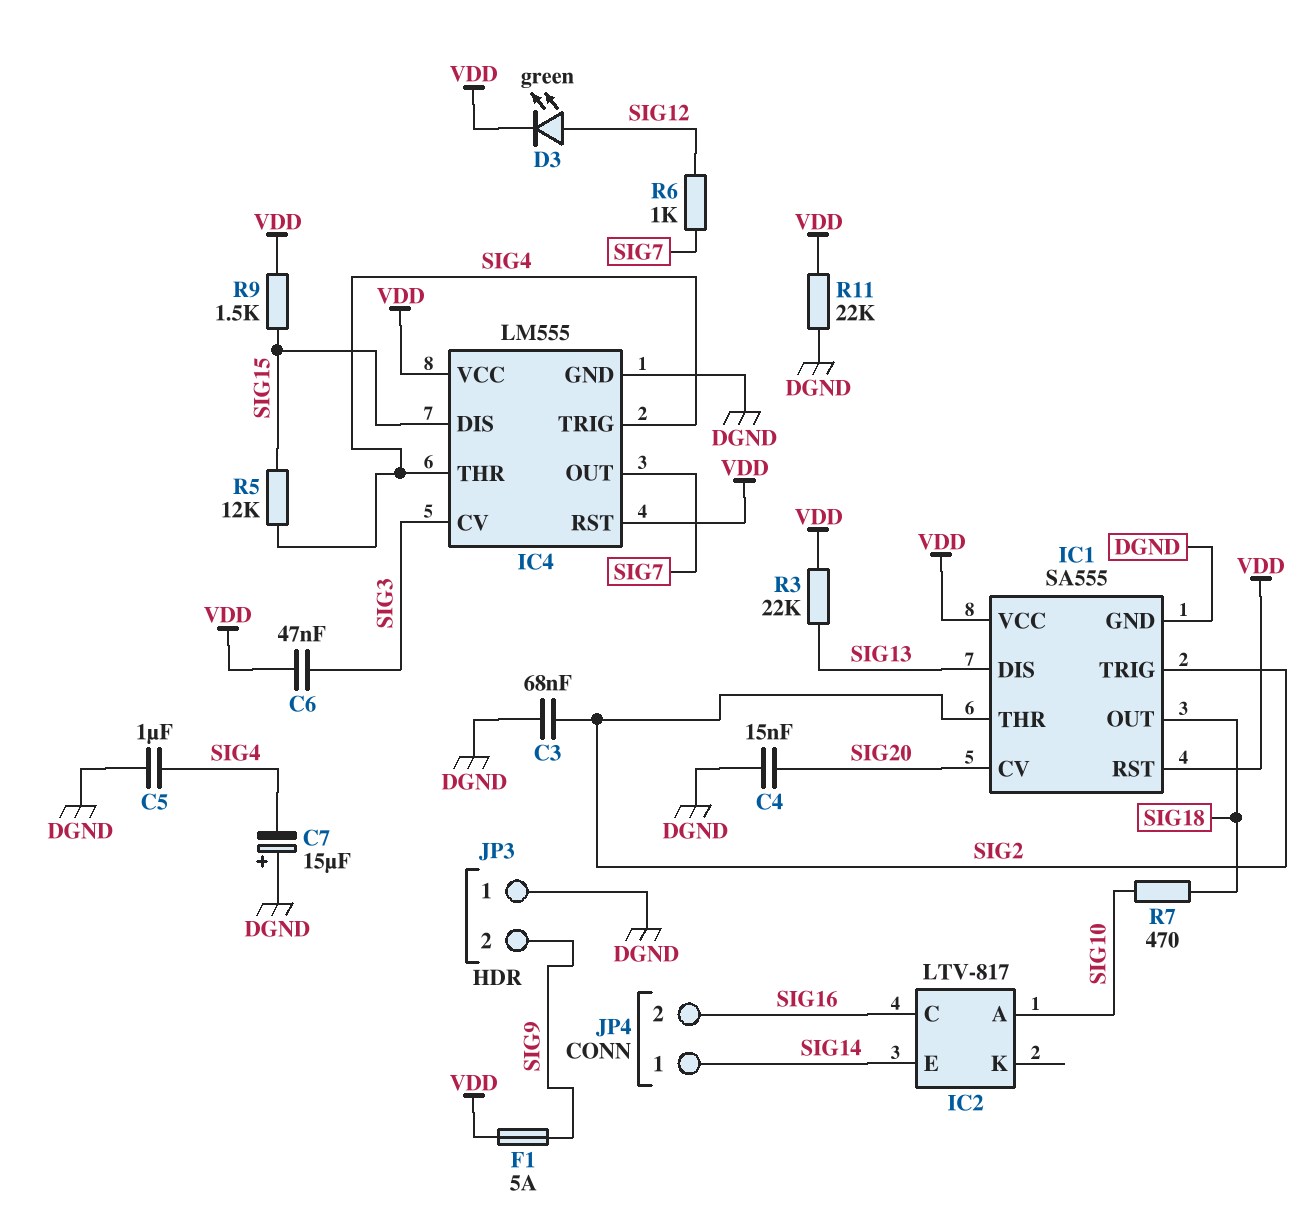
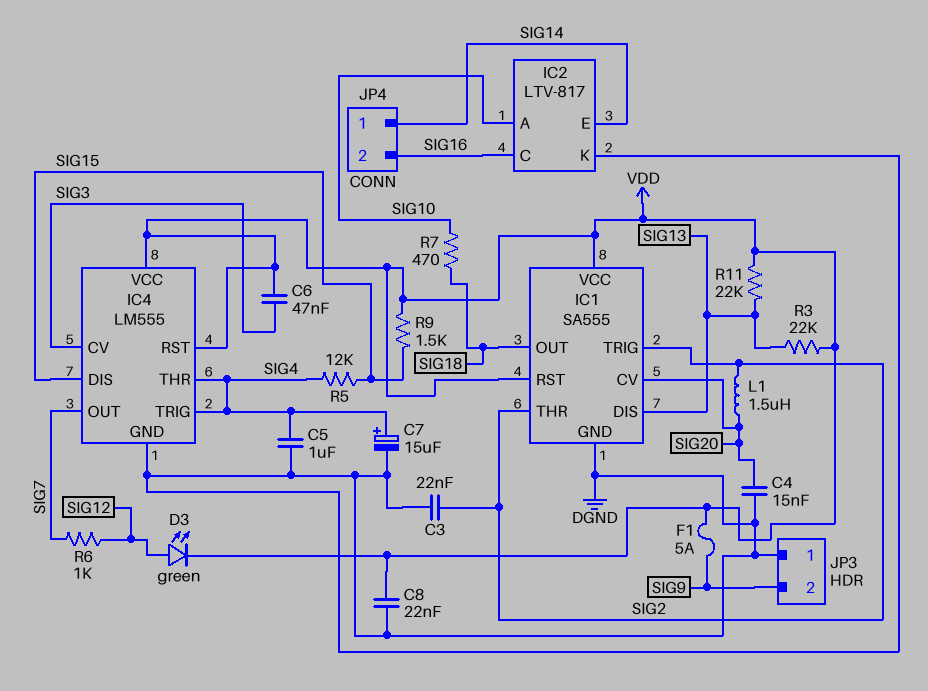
C3: 68nF (DGND, SIG2) -> 22nF (DGND, SIG2)
C7: 15uF (plus DGND, minus SIG4) -> 15uF (plus SIG4, minus DGND)
C8: none -> 22nF (DGND, VDD)
IC2 pin K: none -> DGND
L1: none -> 1.5uH (SIG2, SIG20)
R11: 22k (DGND, VDD) -> 22k (SIG13, VDD)

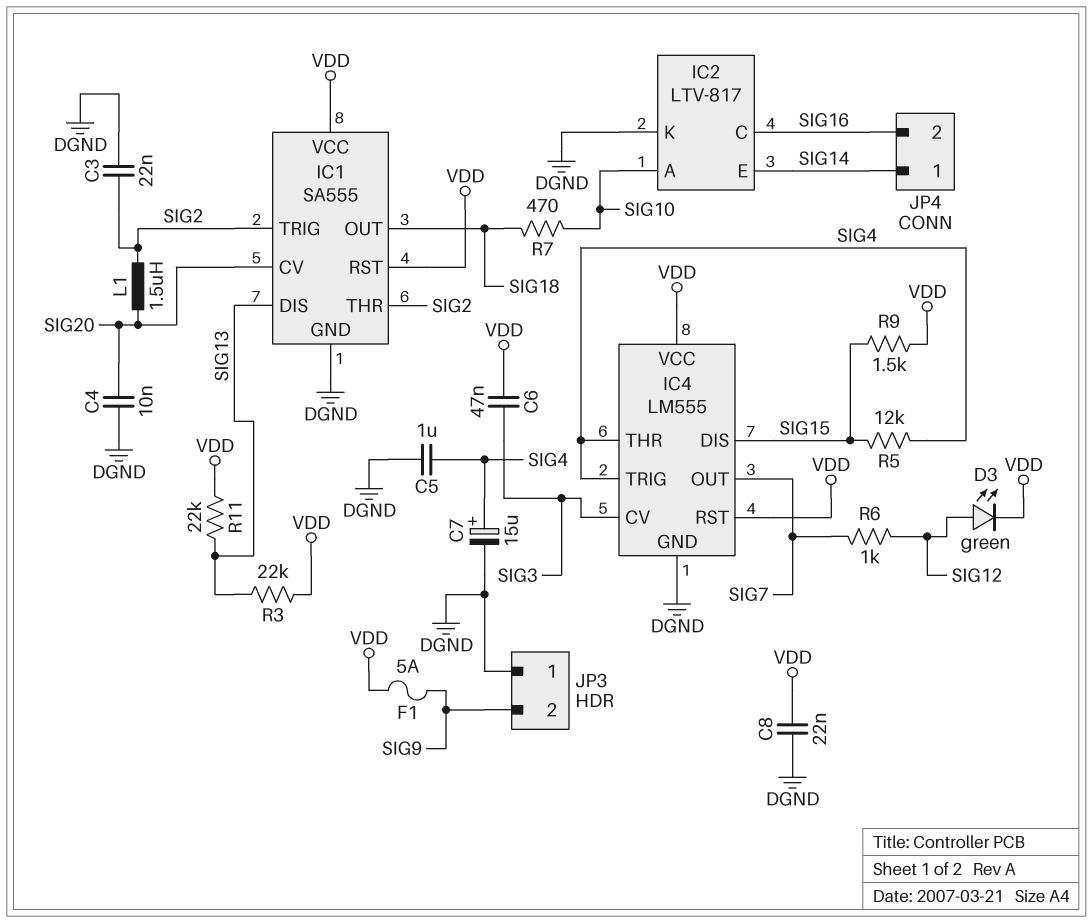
C4: 15nF (DGND, SIG20) -> 10nF (DGND, SIG20)

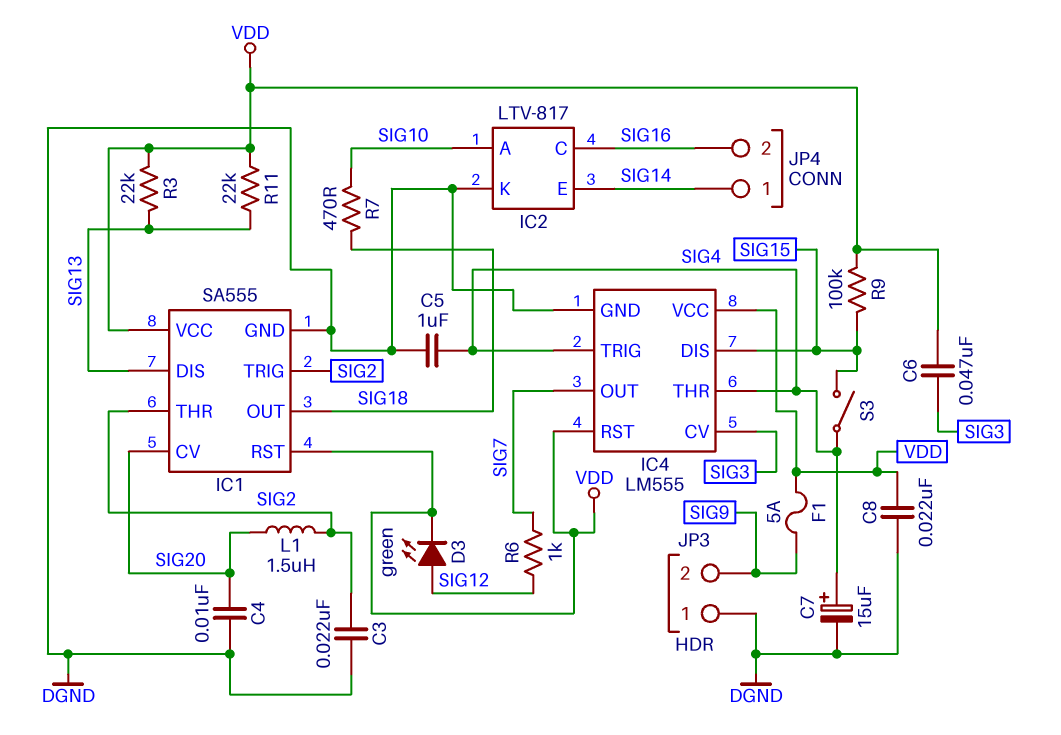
R5: 12k (SIG4, SIG15) -> none
R9: 1.5k (SIG15, VDD) -> 100k (SIG15, VDD)
S3: none -> switch (SIG4, SIG15)

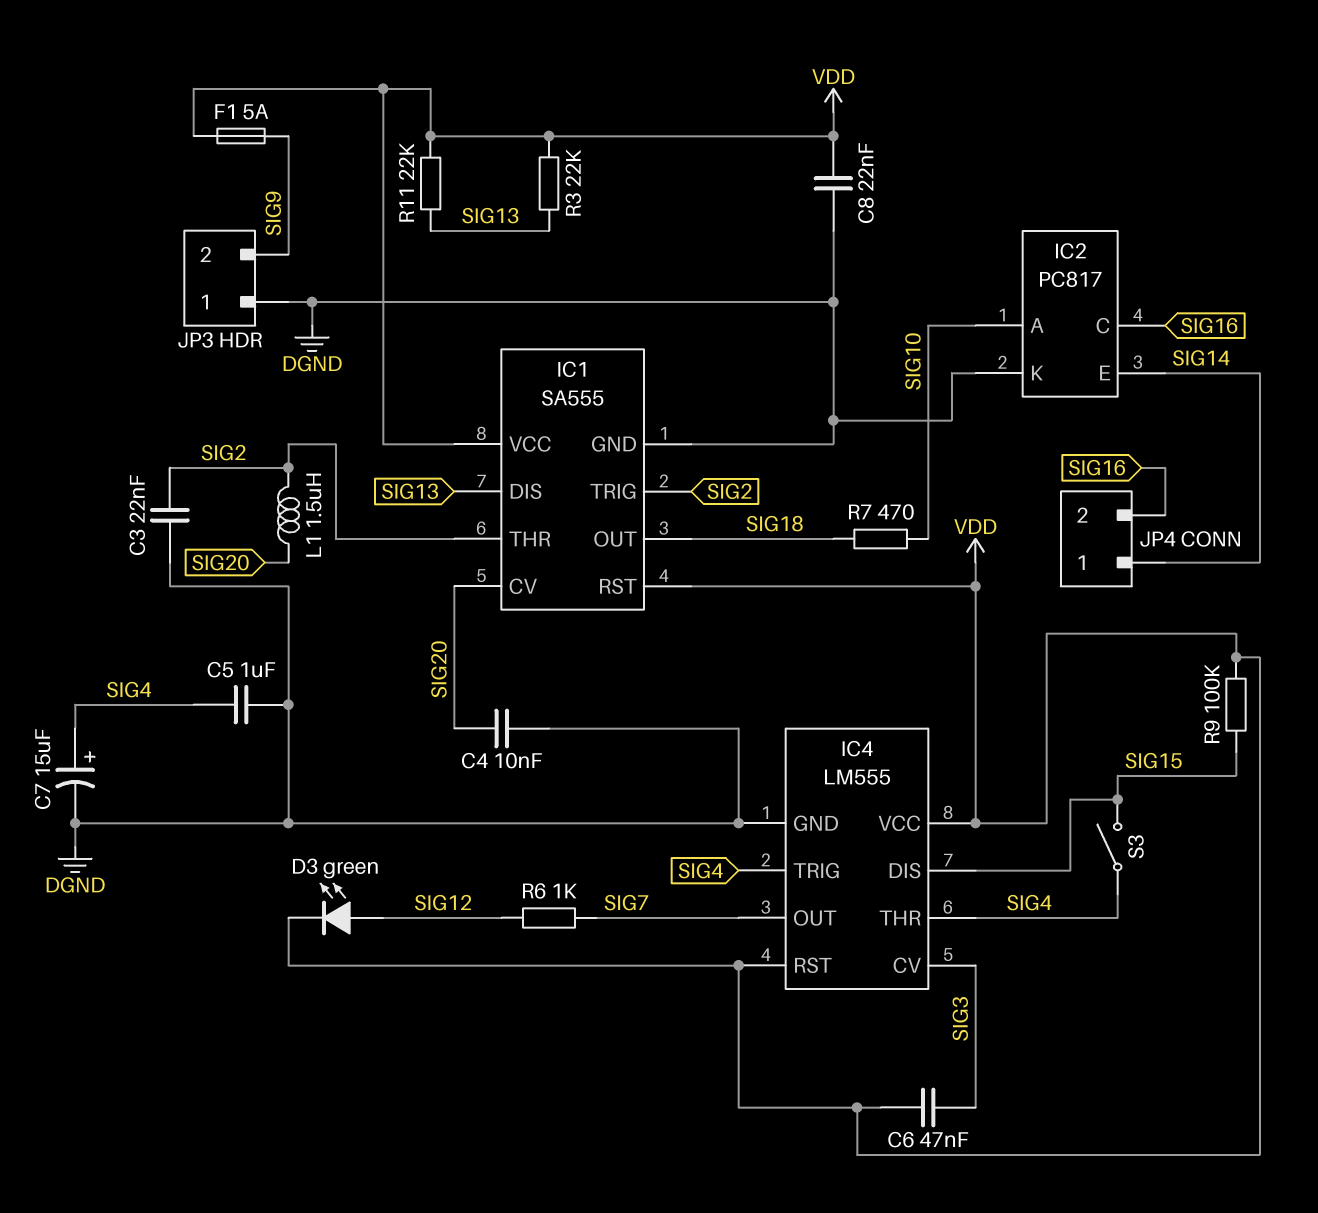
IC2: LTV-817 -> PC817

